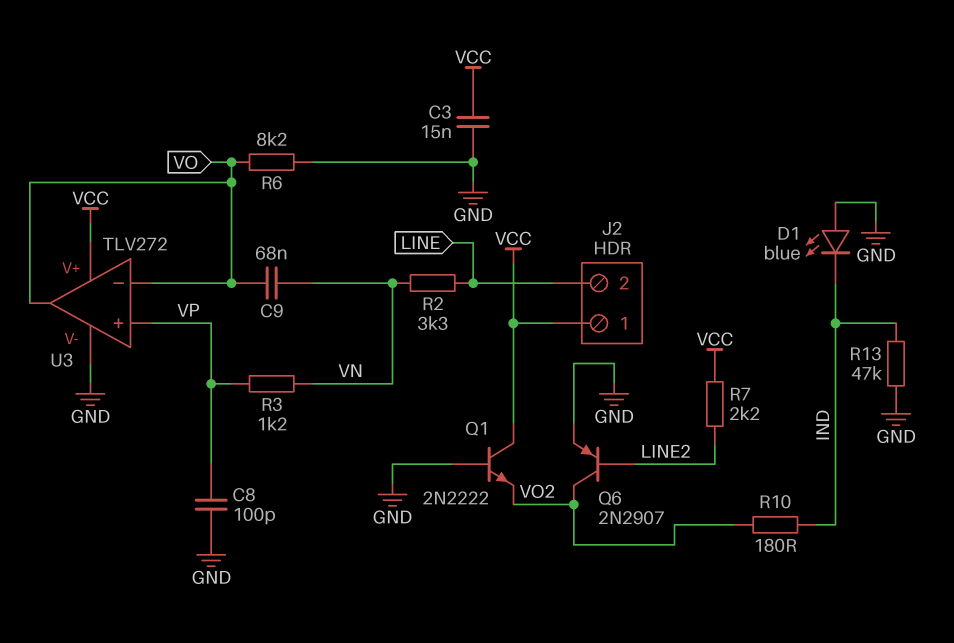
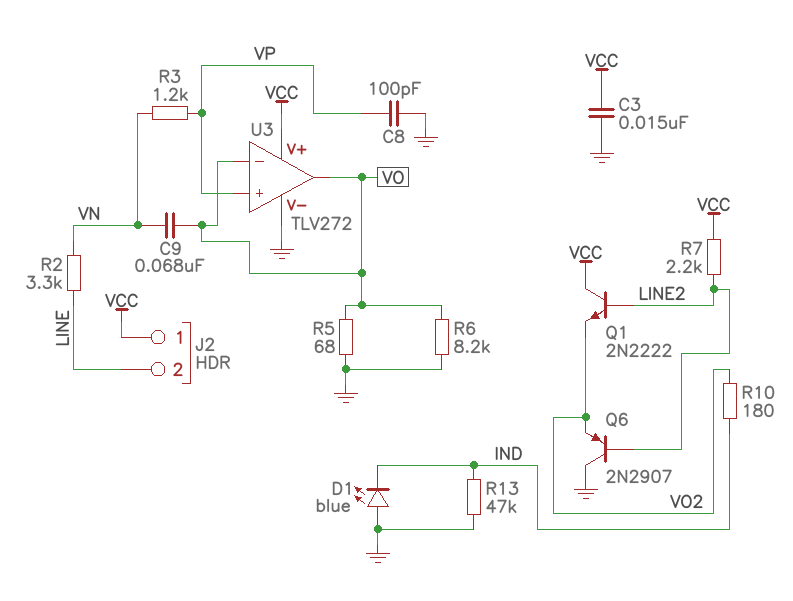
Q1: NPN 2N2222 (B GND, C VCC, E VO2) -> NPN 2N2222 (B LINE2, C VCC, E VO2)
Q6: PNP 2N2907 (B LINE2, C VO2, E GND) -> PNP 2N2907 (B LINE2, C GND, E VO2)
R5: none -> 68 (GND, VO)

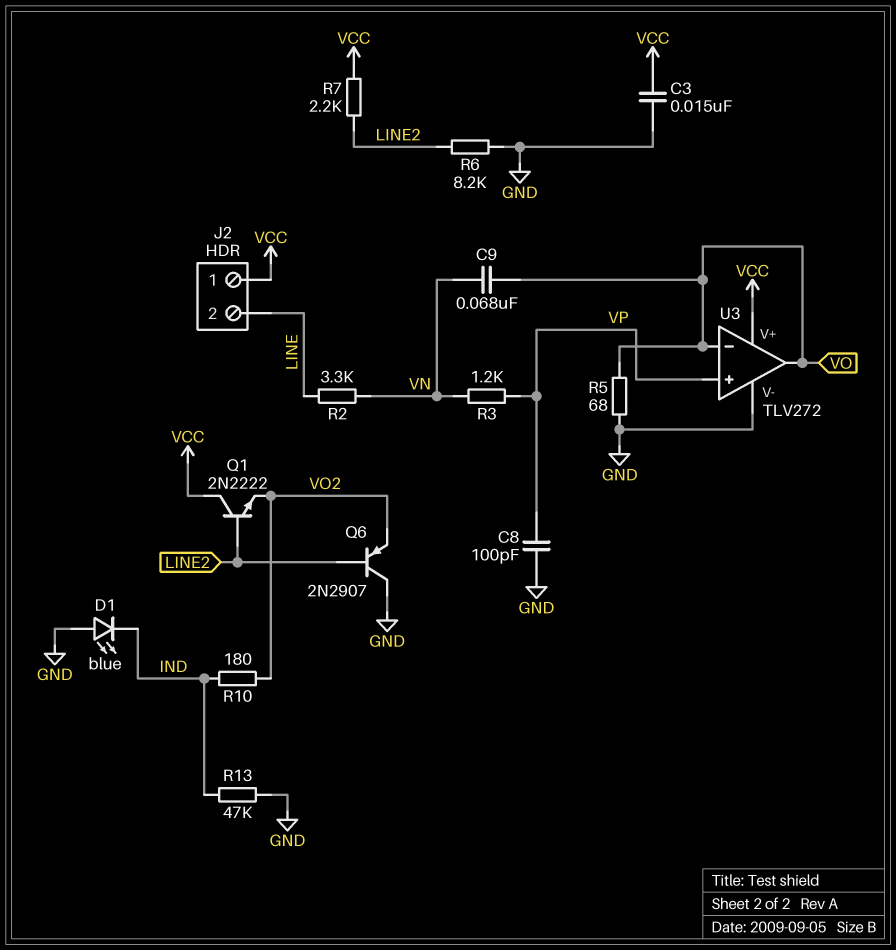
R6: 8.2k (GND, VO) -> 8.2k (GND, LINE2)

